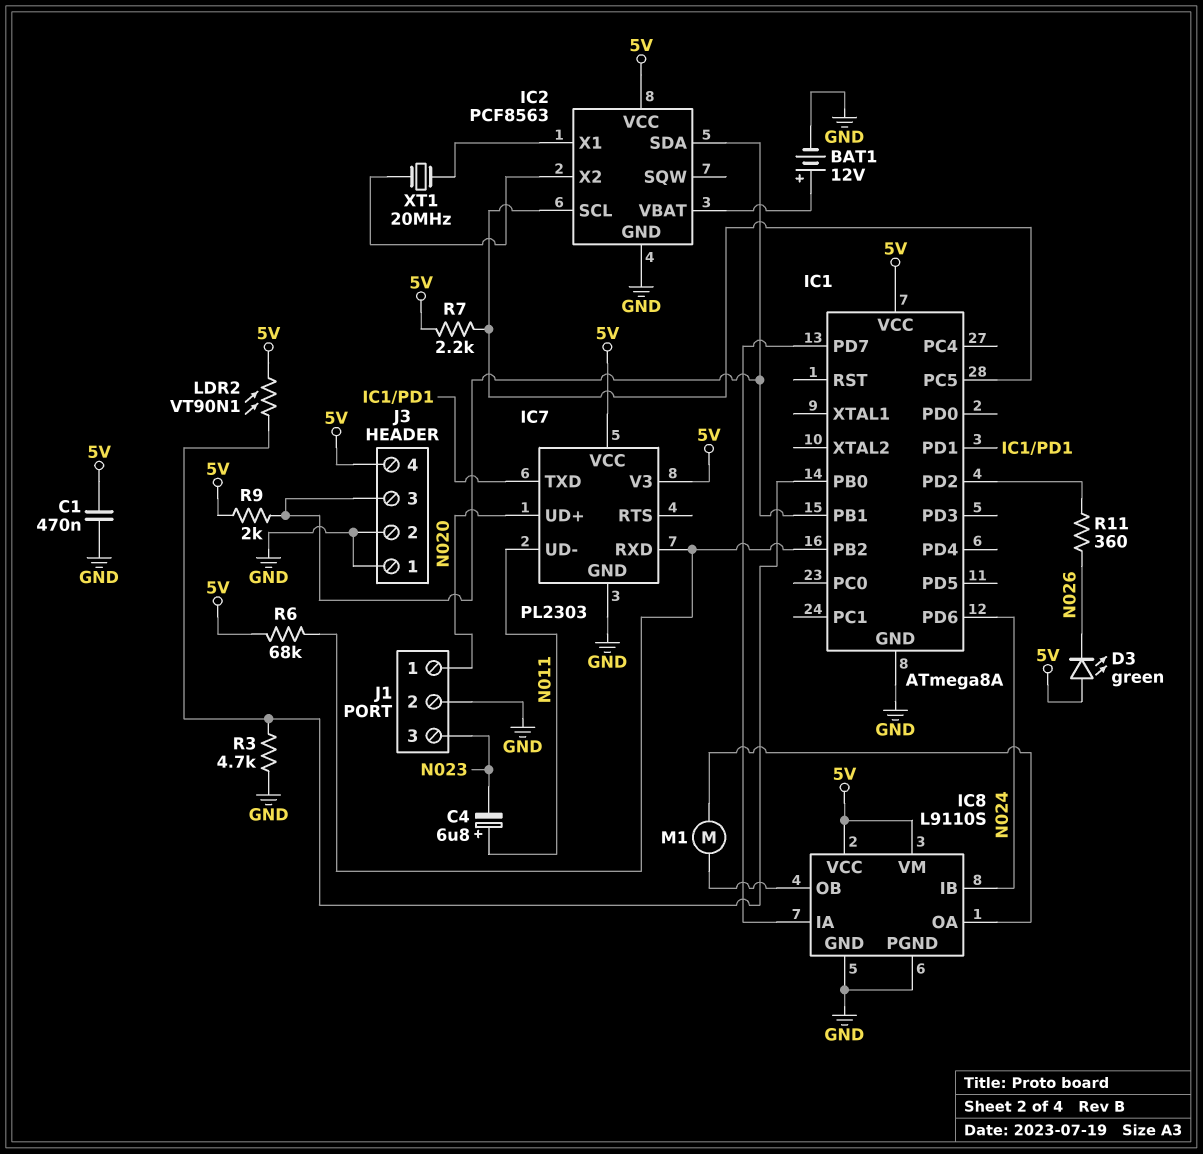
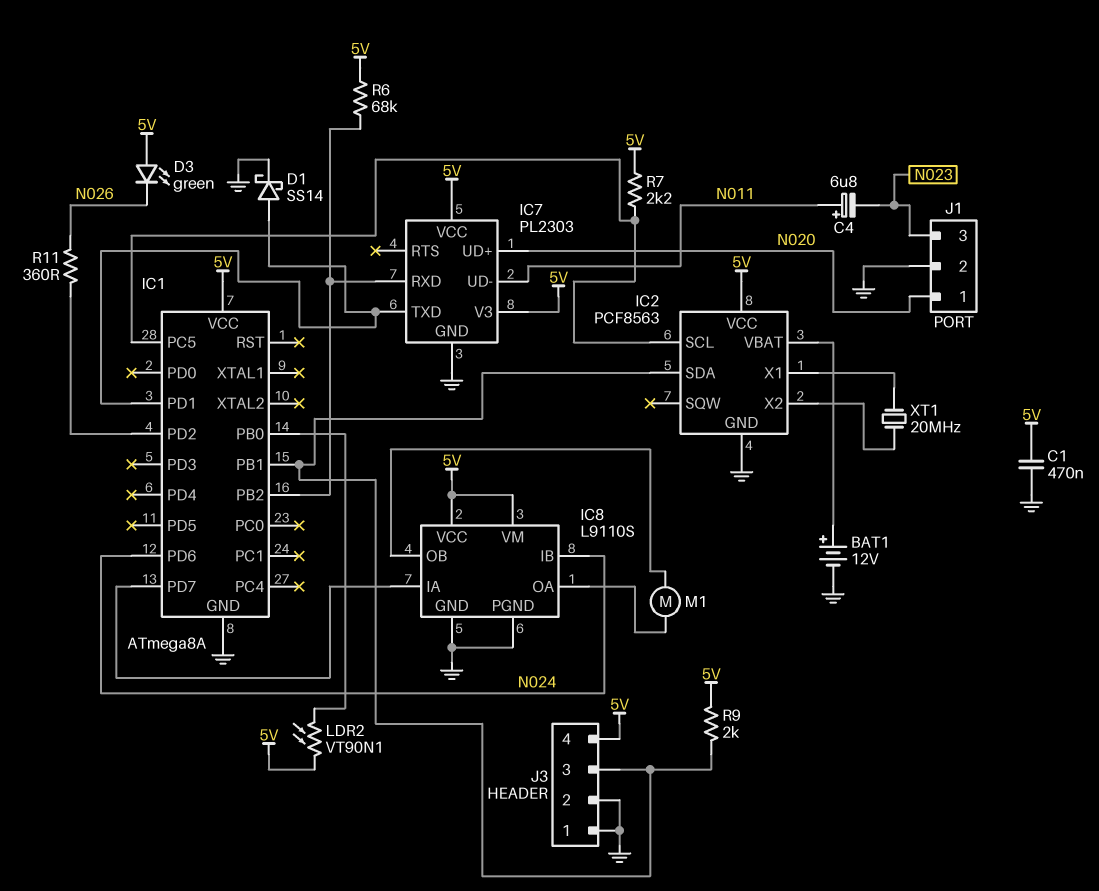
D1: none -> schottky SS14 (A IC1/PD1, K GND)
R3: 4.7k (GND, IC1/PB0) -> none

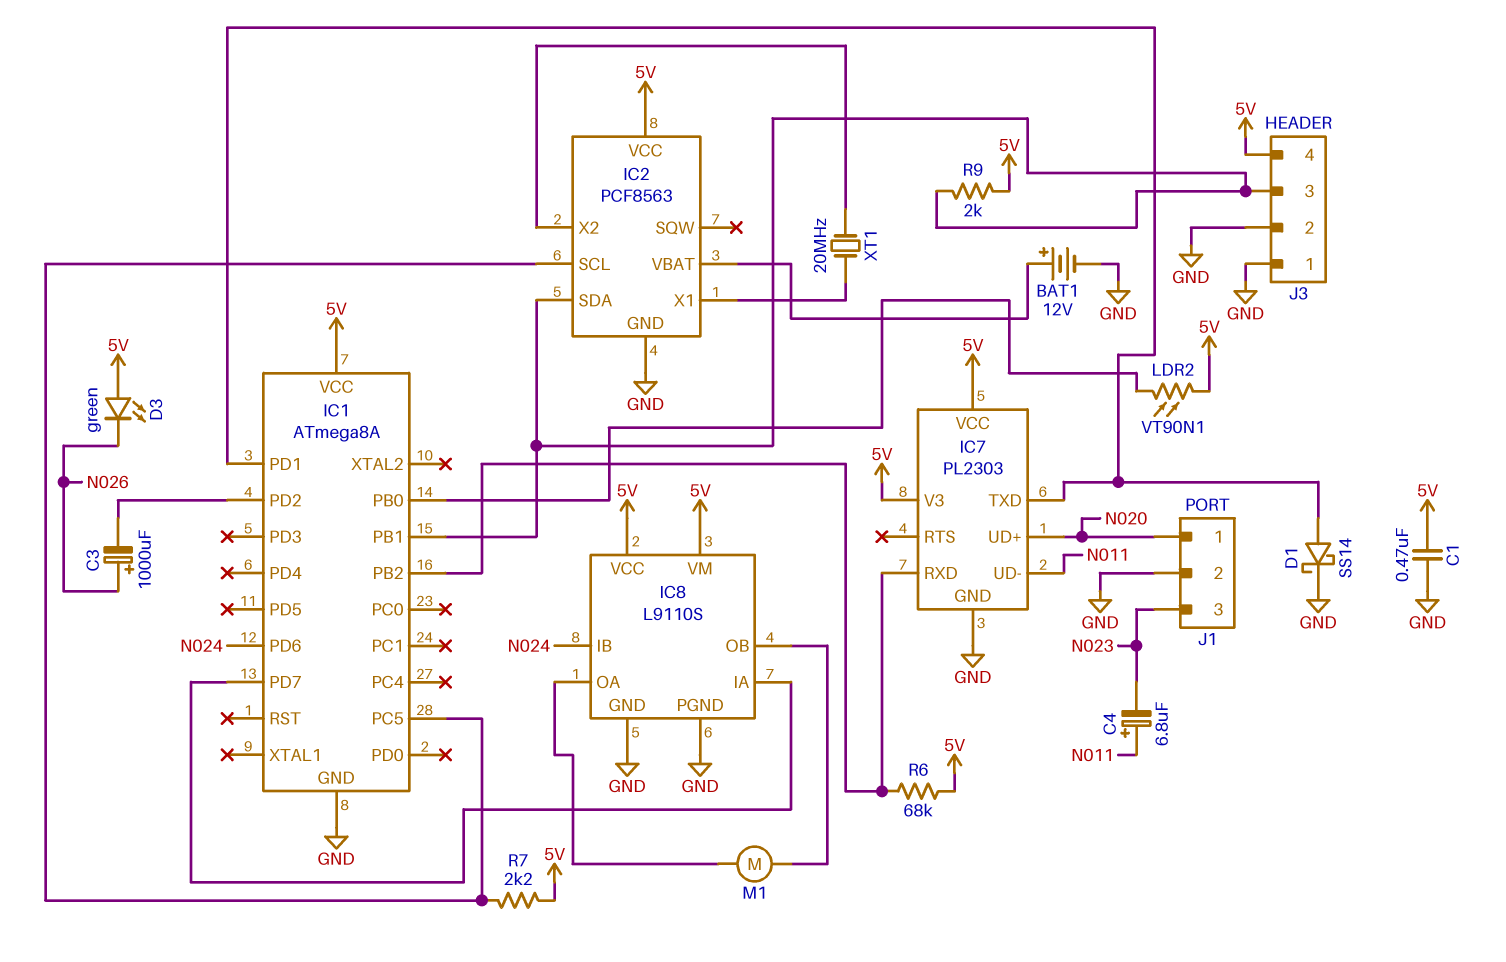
C3: none -> 1000uF (plus N026, minus IC1/PD2)
R11: 360 (IC1/PD2, N026) -> none

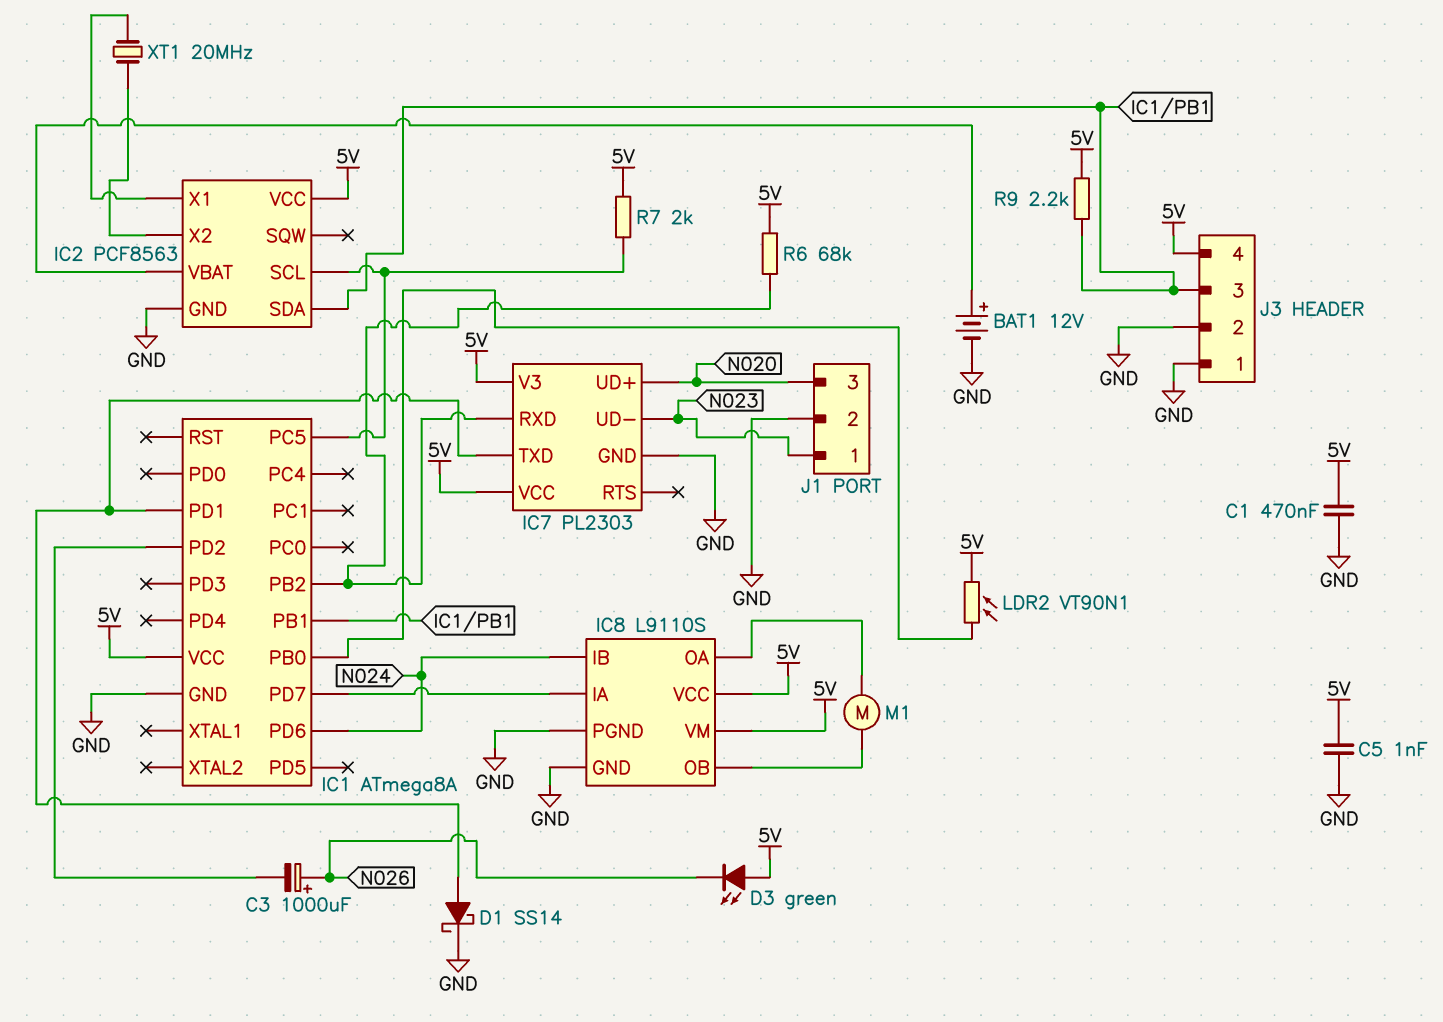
C4: 6.8uF (plus N011, minus N023) -> none
C5: none -> 1nF (5V, GND)
IC7 pin UD-: N011 -> N023
J1 pin 1: N020 -> N023
J1 pin 3: N023 -> N020
R7: 2.2k (5V, IC1/PC5) -> 2k (5V, IC1/PC5)
R9: 2k (5V, IC1/PB1) -> 2.2k (5V, IC1/PB1)

